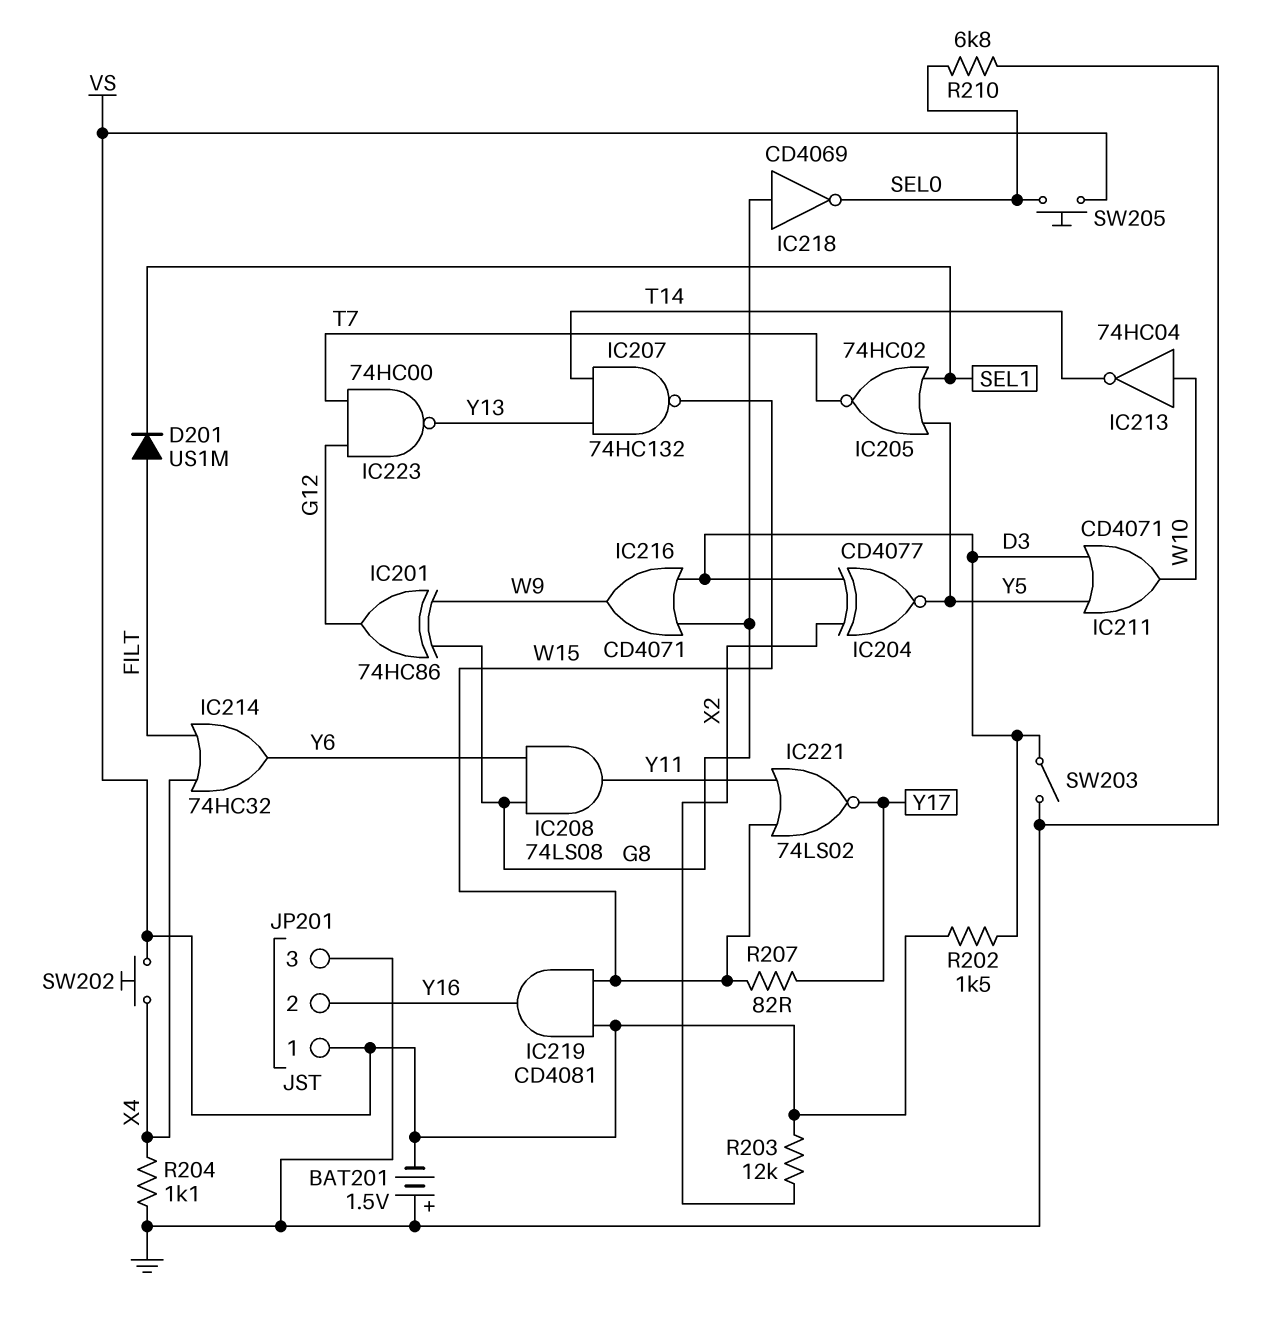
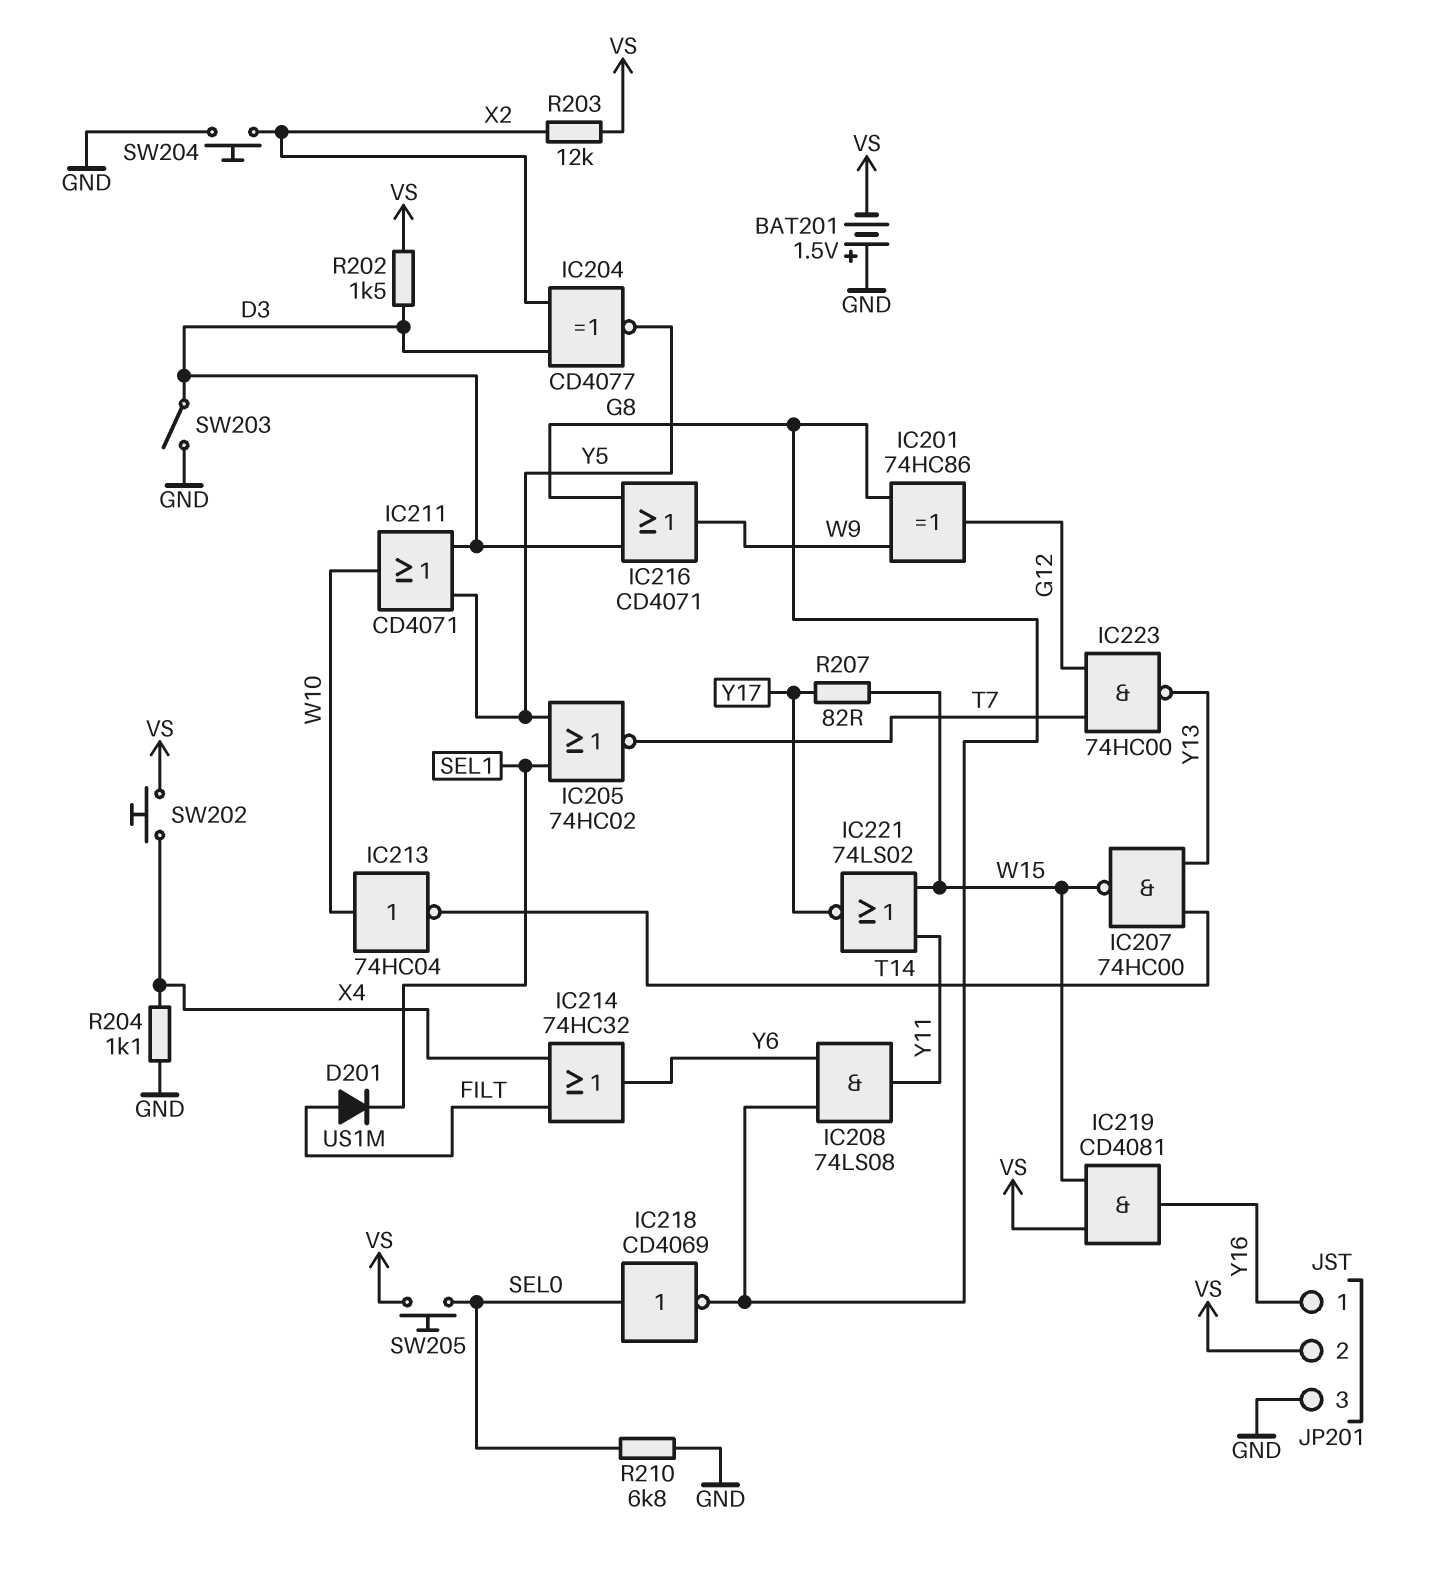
IC207: NAND 74HC132 (in T14, in Y13, out W15) -> NAND 74HC00 (in T14, in Y13, out W15)
IC218: NOT CD4069 (in G8, out SEL0) -> NOT CD4069 (in SEL0, out G8)
JP201 pin 1: VS -> Y16
JP201 pin 2: Y16 -> VS
SW204: none -> button (GND, X2)

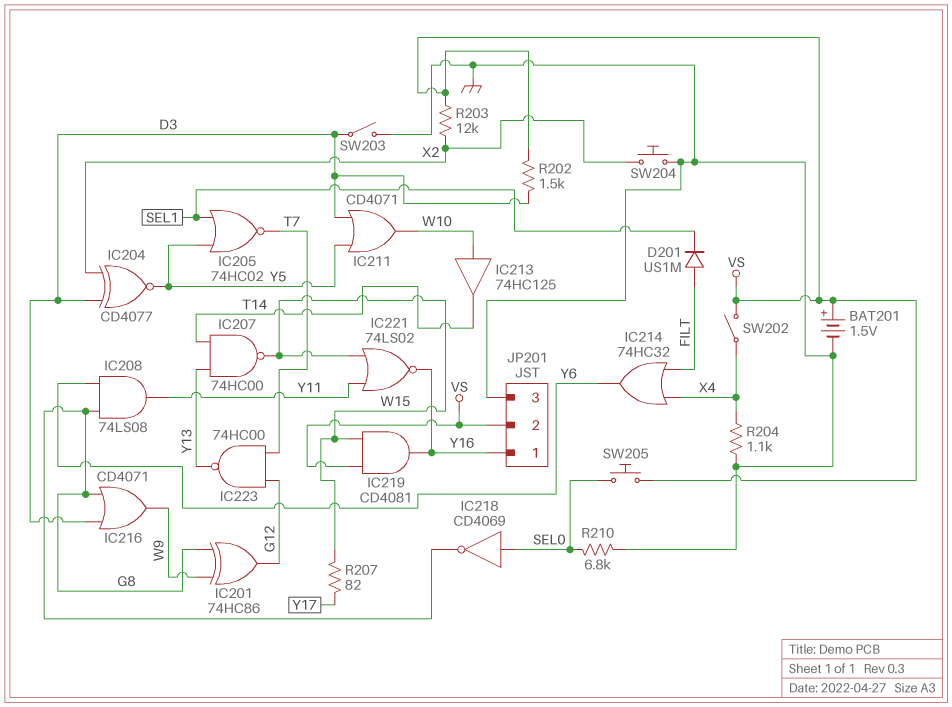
BAT201: 1.5V (plus GND, minus VS) -> 1.5V (plus VS, minus GND)
IC213: NOT 74HC04 (in W10, out T14) -> buffer 74HC125 (in W10, out T14)
IC221: NOR 74LS02 (in W15, in Y11, out Y17) -> NOR 74LS02 (in W15, in Y11, out Y16)
SW202: button (VS, X4) -> switch (VS, X4)

